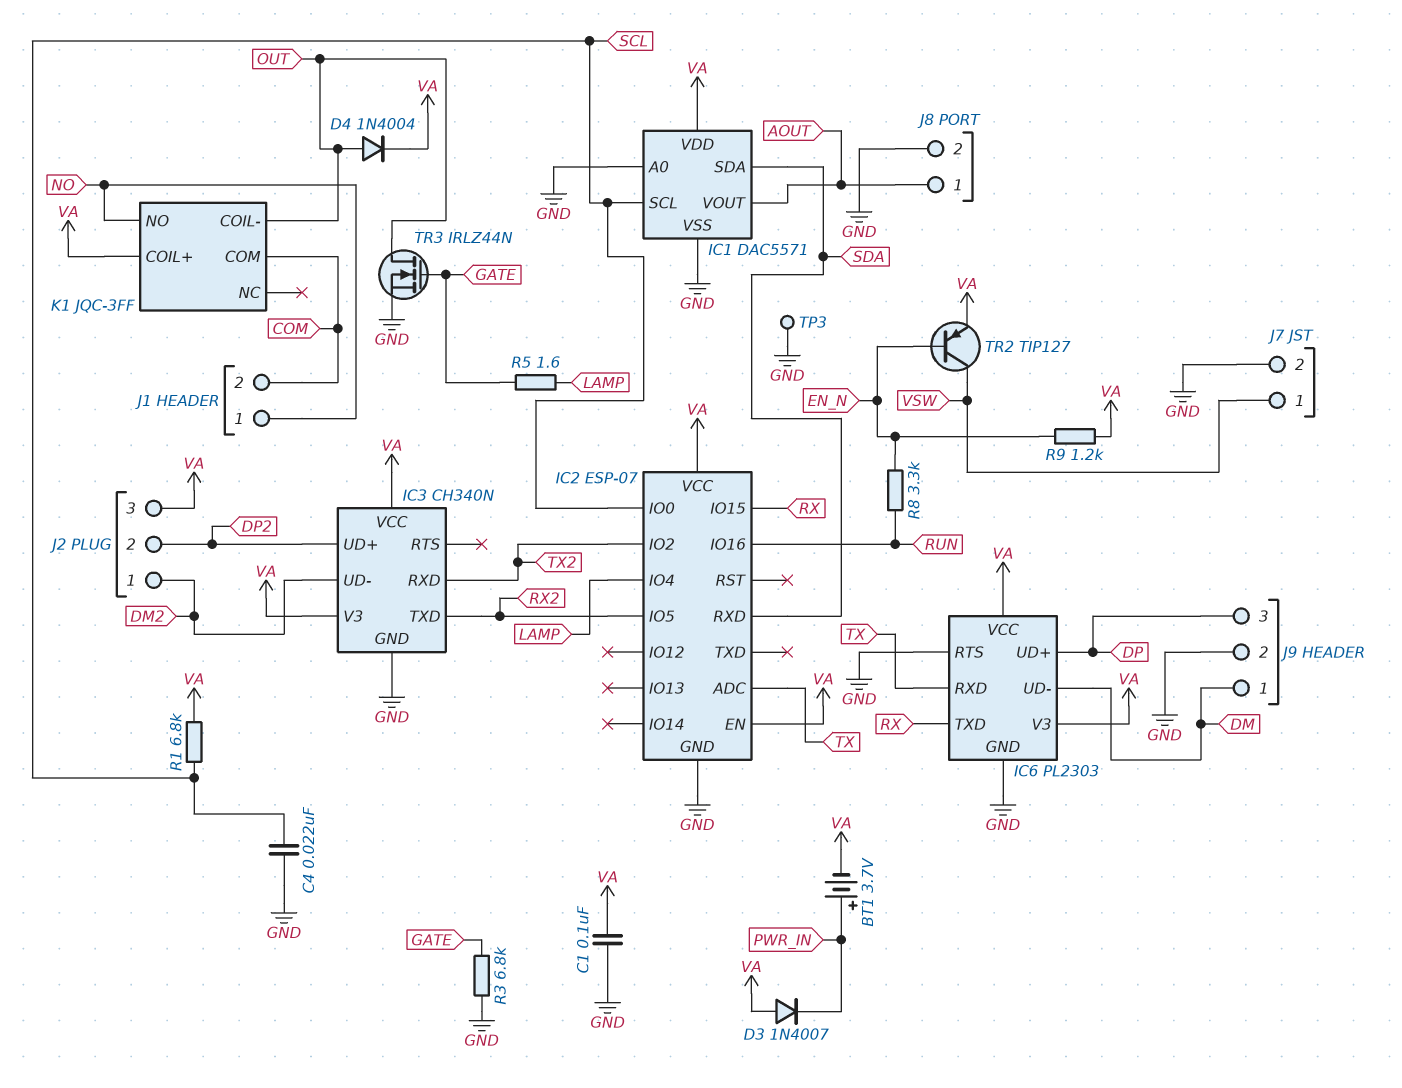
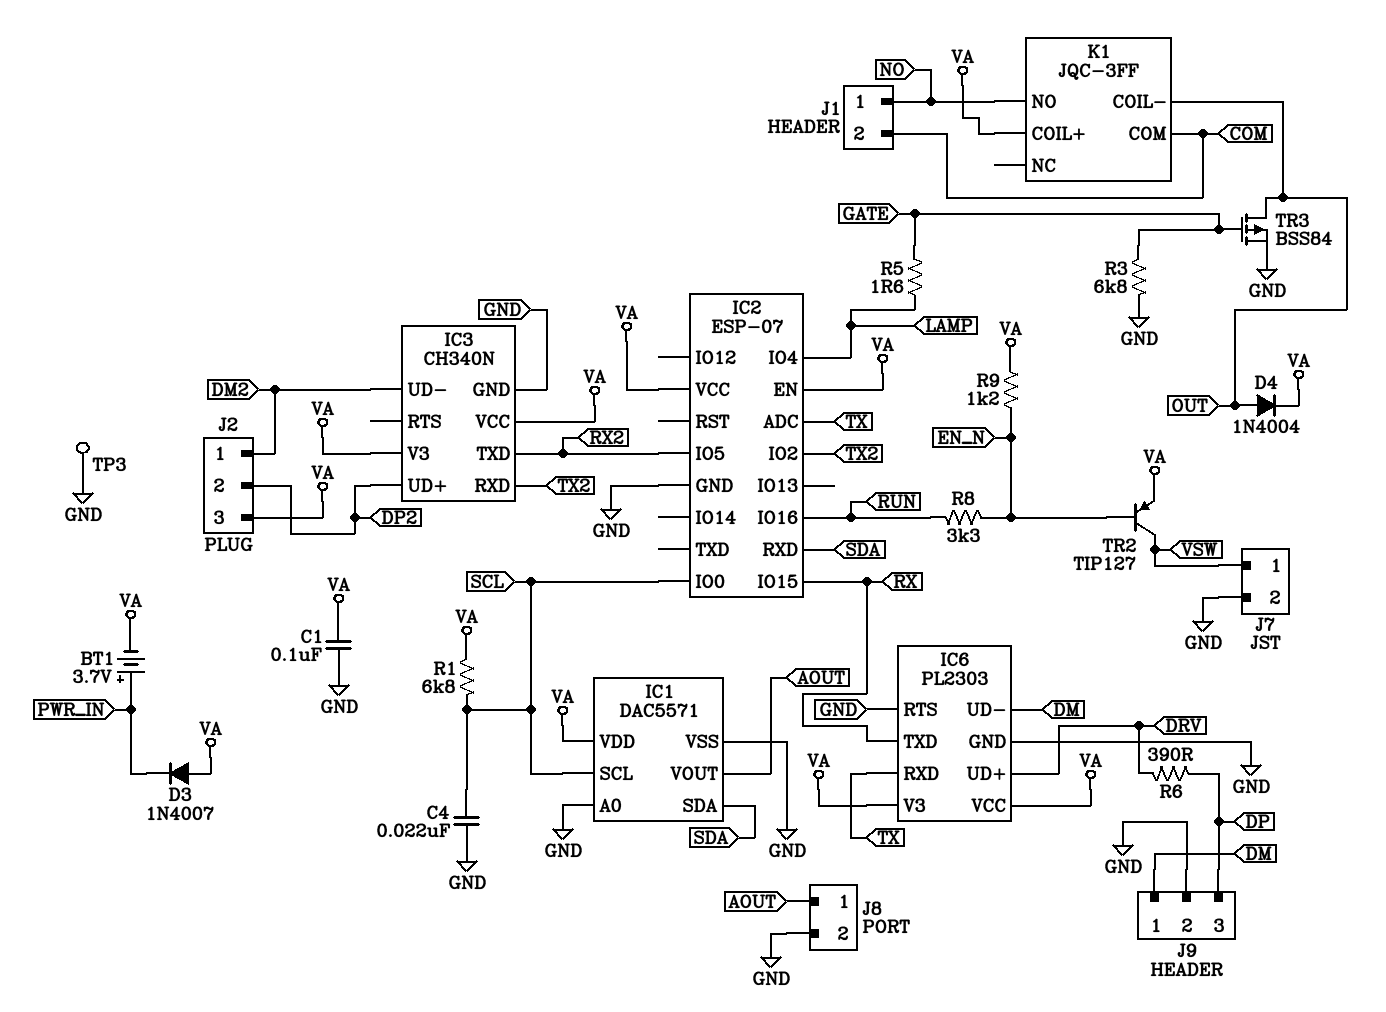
IC6 pin UD+: DP -> DRV
R6: none -> 390 (DP, DRV)
TR3: NMOS IRLZ44N (G GATE, D OUT, S GND) -> PMOS BSS84 (G GATE, D OUT, S GND)

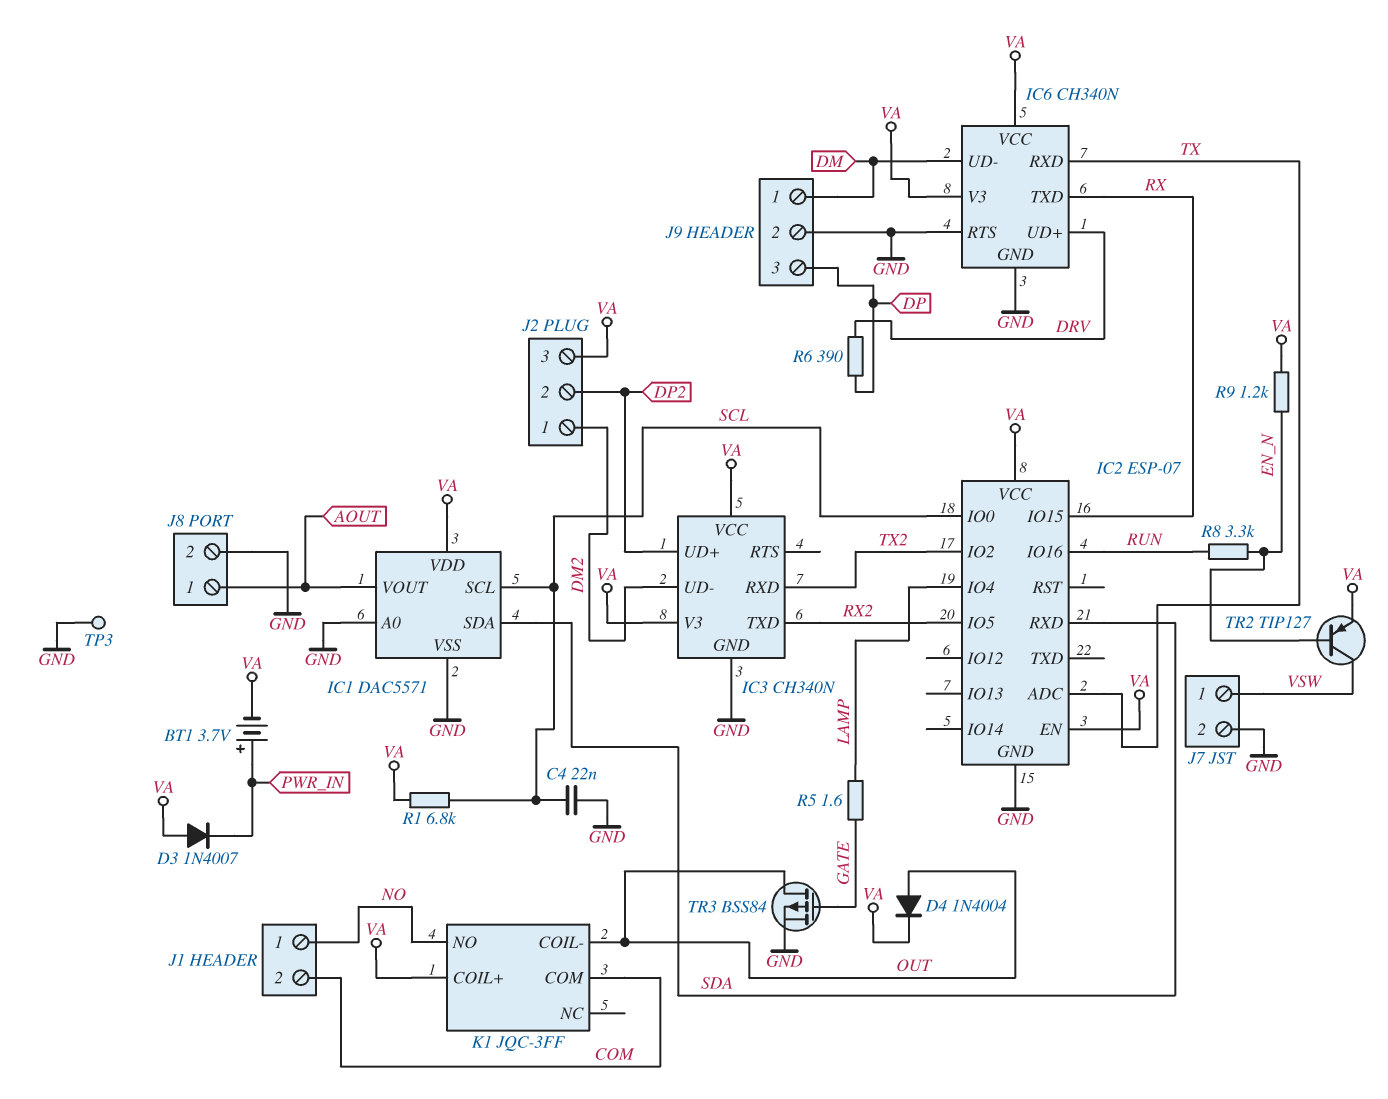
C1: 100nF (GND, VA) -> none
IC6: PL2303 -> CH340N
R3: 6.8k (GATE, GND) -> none

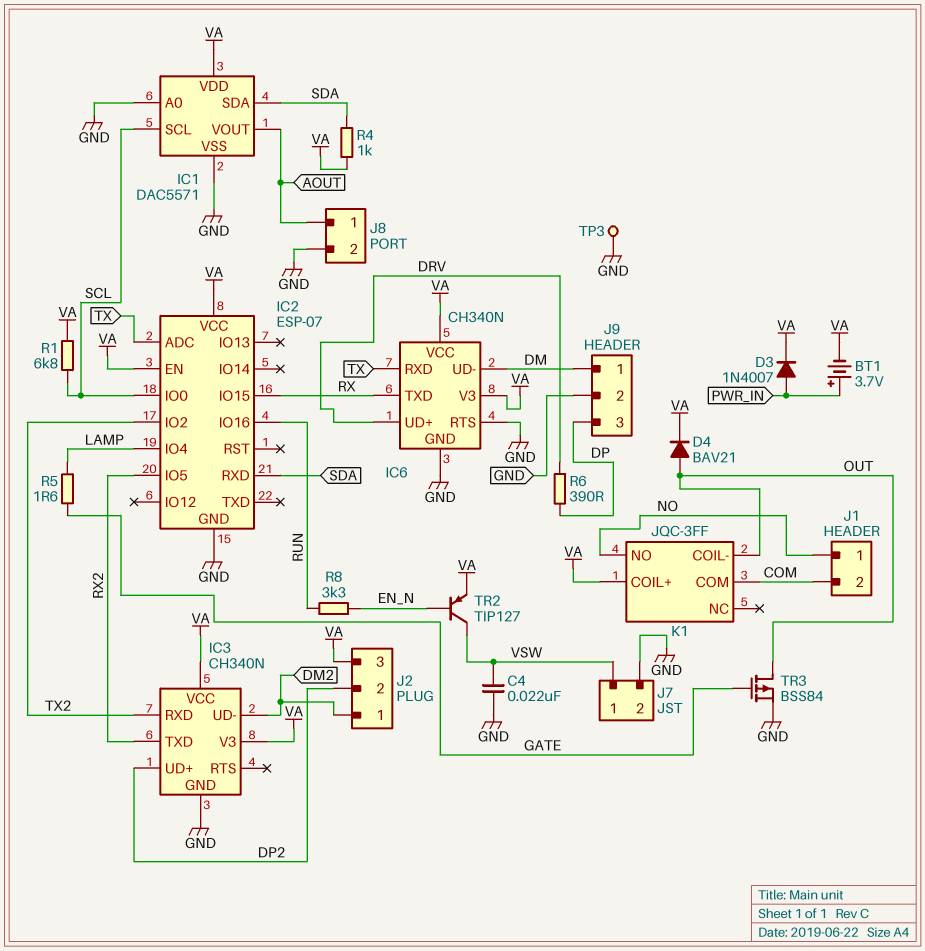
C4: 22nF (GND, SCL) -> 22nF (GND, VSW)
D3: diode 1N4007 (A VA, K PWR_IN) -> diode 1N4007 (A PWR_IN, K VA)
D4: diode 1N4004 (A OUT, K VA) -> diode BAV21 (A OUT, K VA)
R4: none -> 1k (SDA, VA)
R9: 1.2k (EN_N, VA) -> none

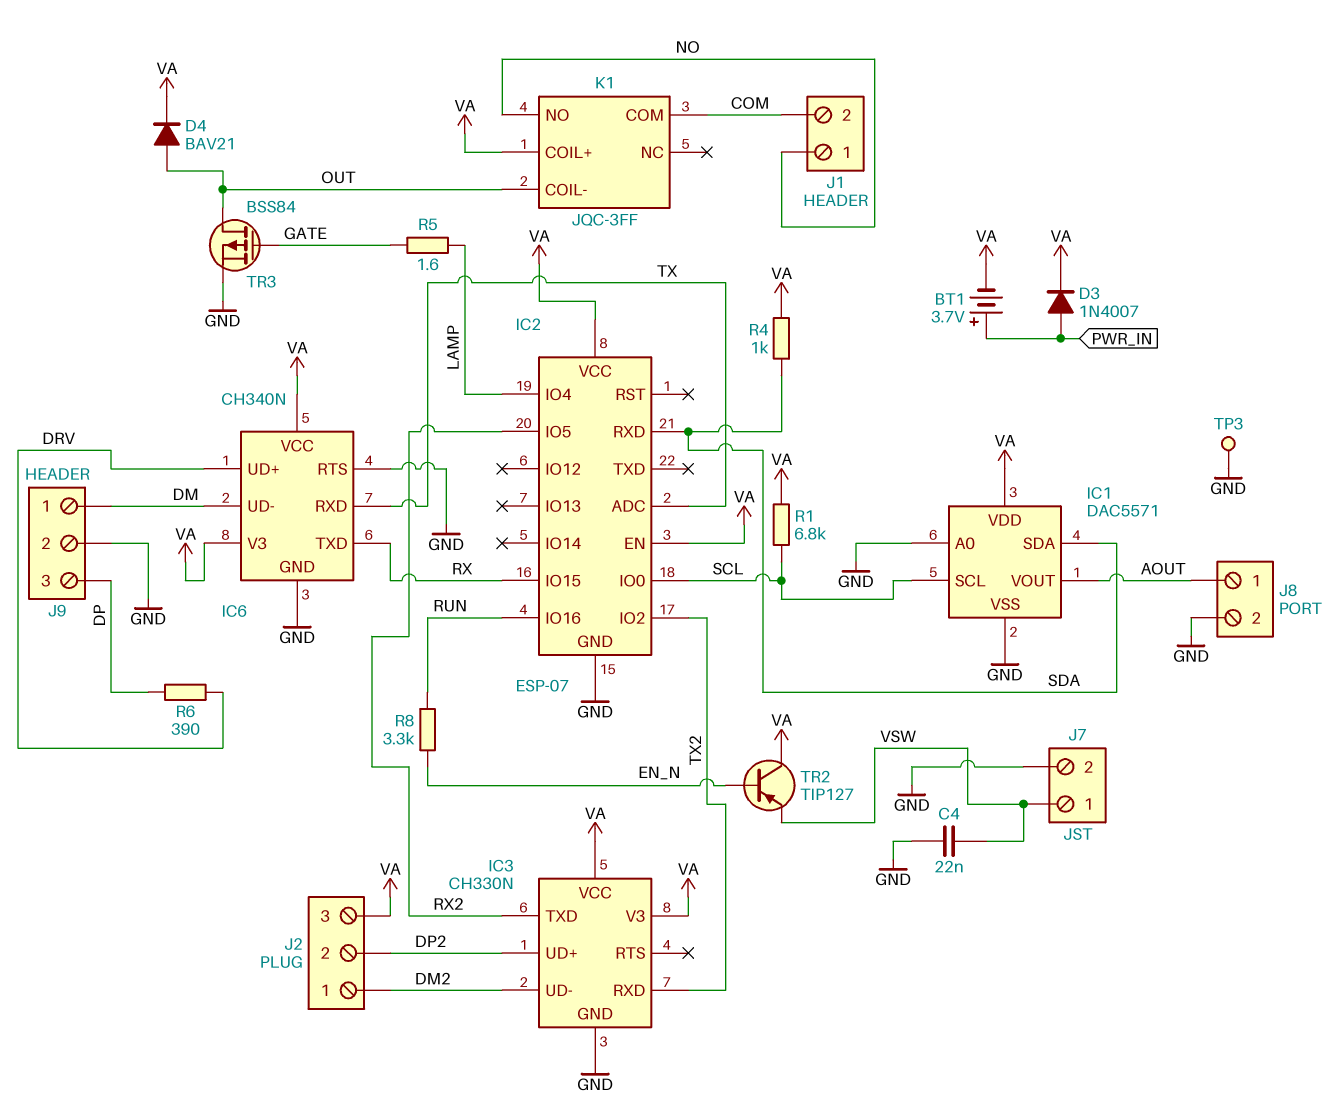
IC3: CH340N -> CH330N
TR2: PNP TIP127 (B EN_N, C VSW, E VA) -> PNP TIP127 (B EN_N, C VA, E VSW)

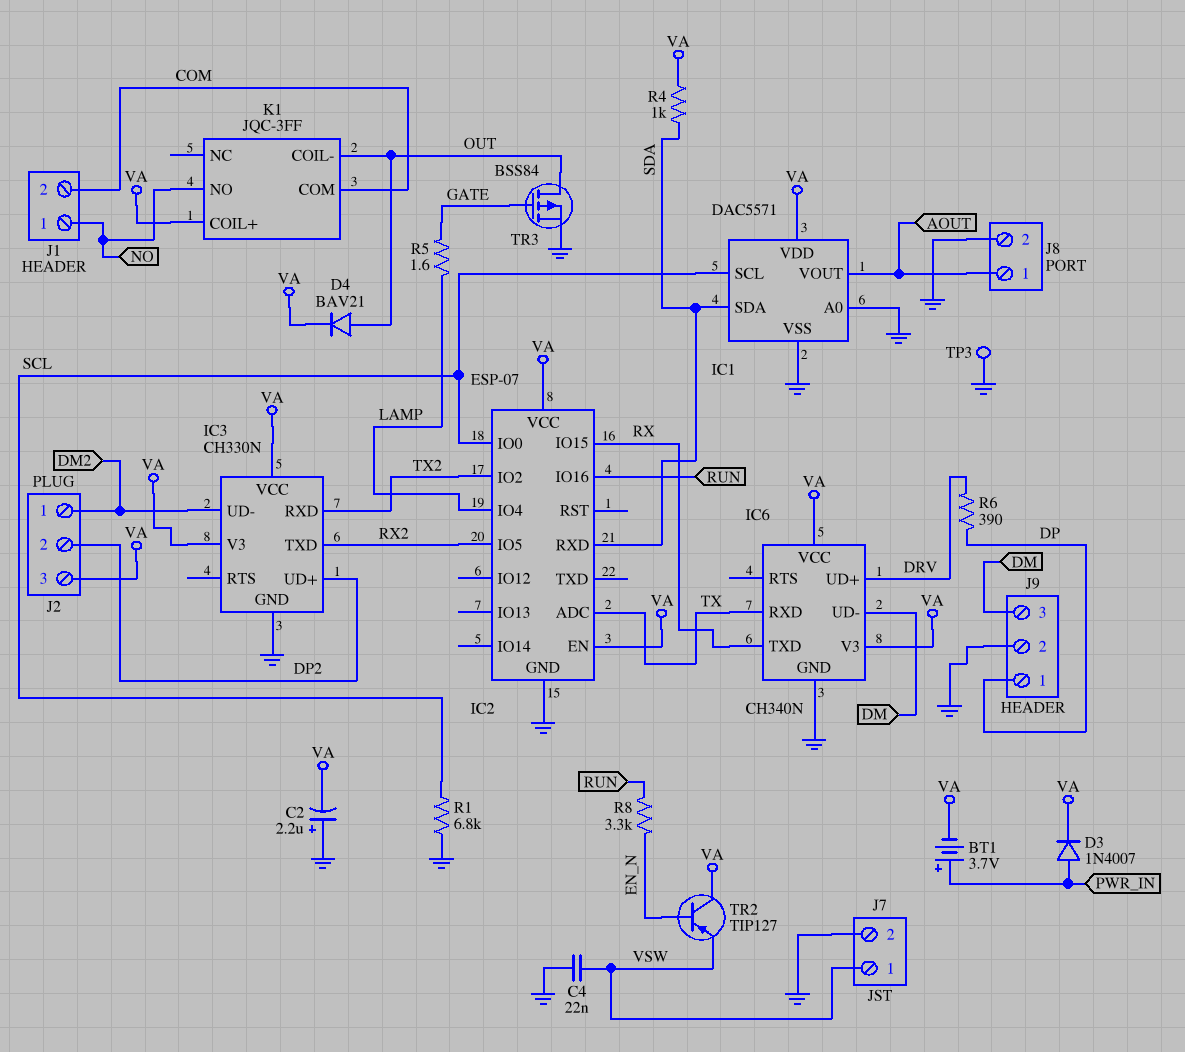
C2: none -> 2.2uF (plus GND, minus VA)
IC6 pin RTS: GND -> none
J9 pin 1: DM -> DP
J9 pin 3: DP -> DM
R1: 6.8k (SCL, VA) -> 6.8k (GND, SCL)

